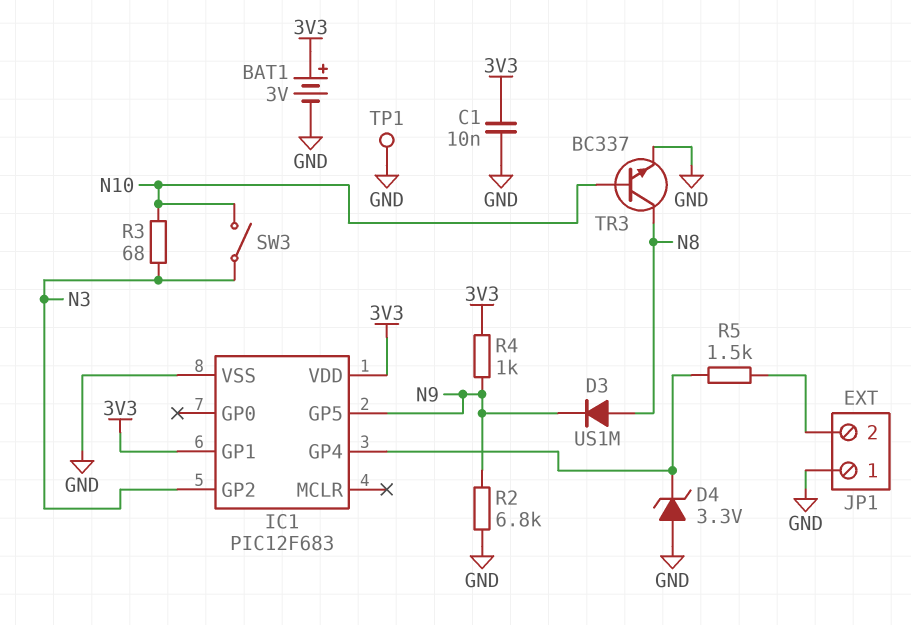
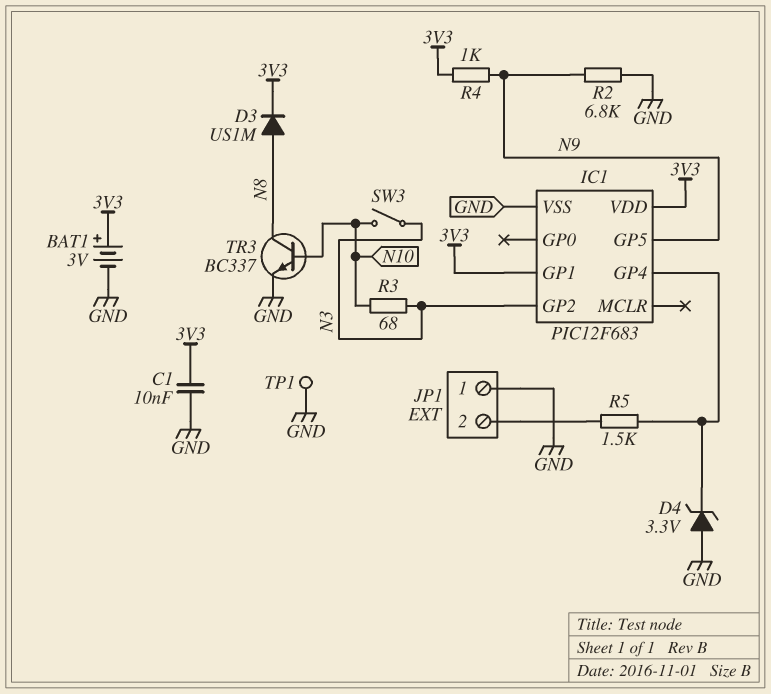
D3: diode US1M (A N8, K N9) -> diode US1M (A N8, K 3V3)

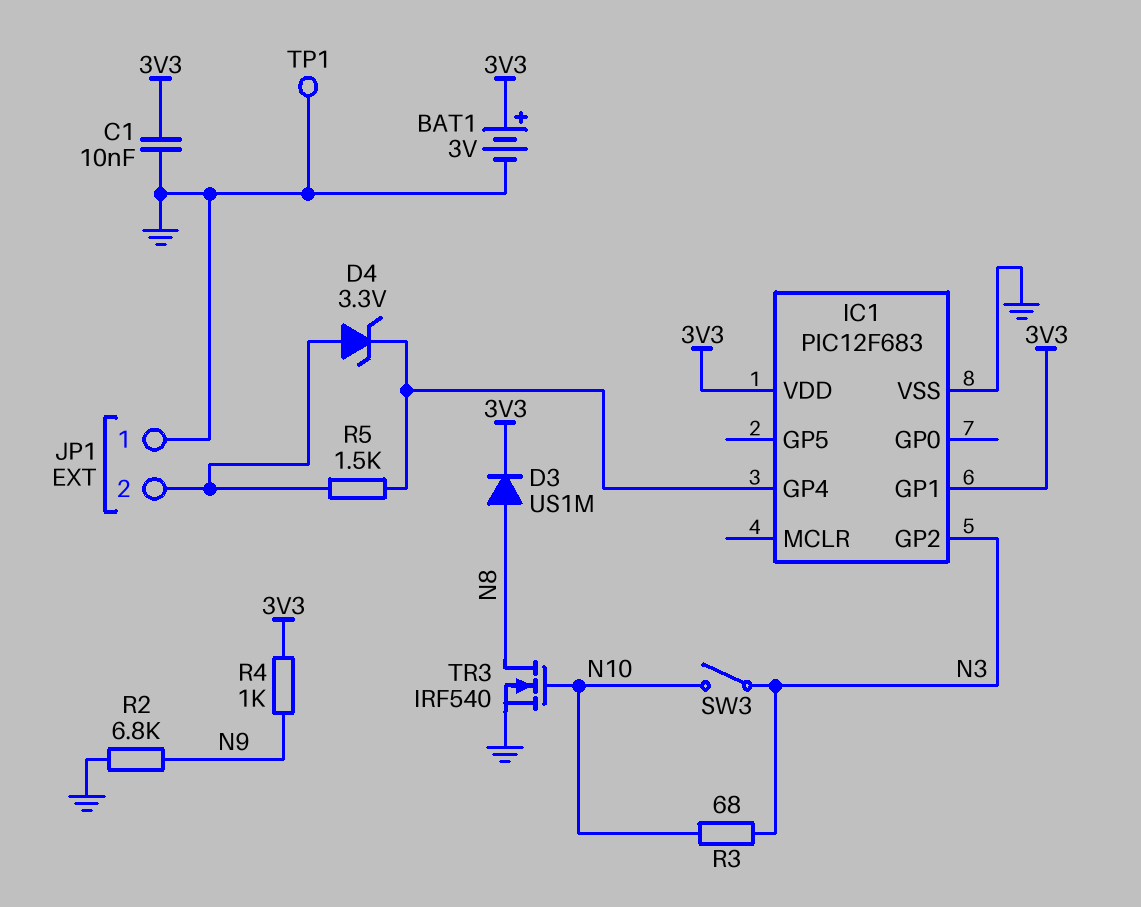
D4: zener 3.3V (A GND, K IC1/GP4) -> zener 3.3V (A JP1/2, K IC1/GP4)
IC1 pin GP5: N9 -> none
TR3: NPN BC337 (B N10, C N8, E GND) -> NMOS IRF540 (G N10, D N8, S GND)

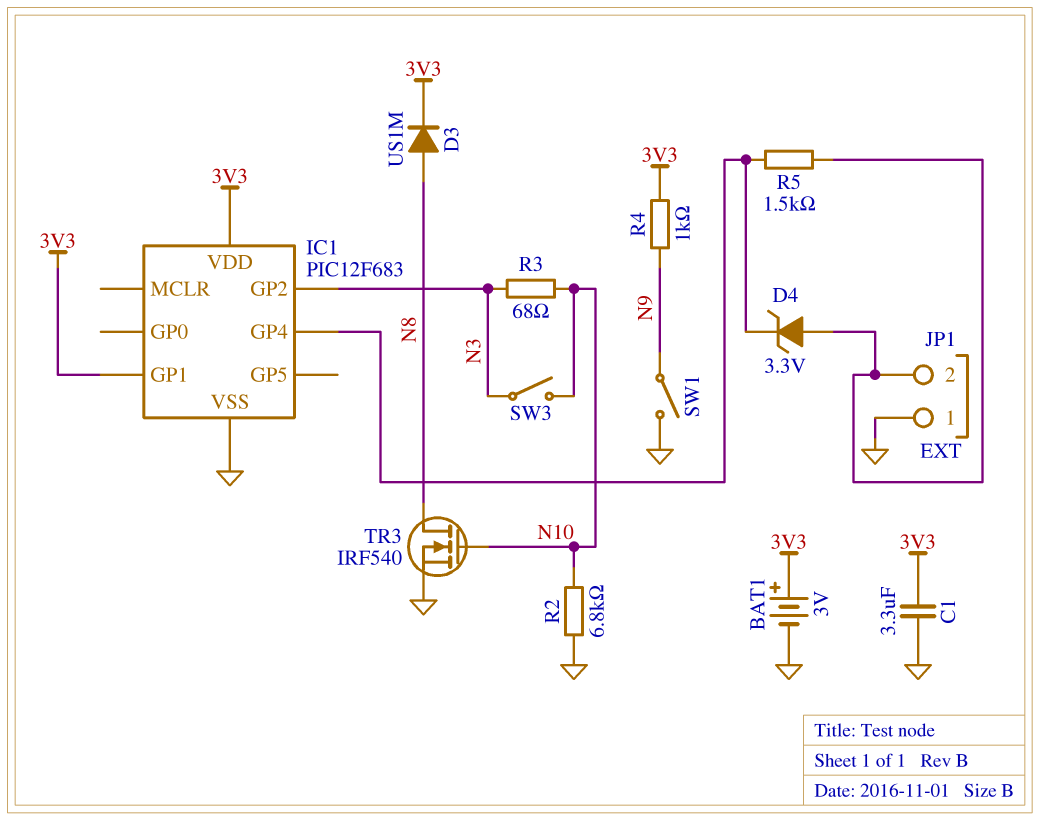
C1: 10nF (3V3, GND) -> 3.3uF (3V3, GND)
R2: 6.8k (GND, N9) -> 6.8k (GND, N10)
SW1: none -> switch (GND, N9)
TP1: test point (GND) -> none

